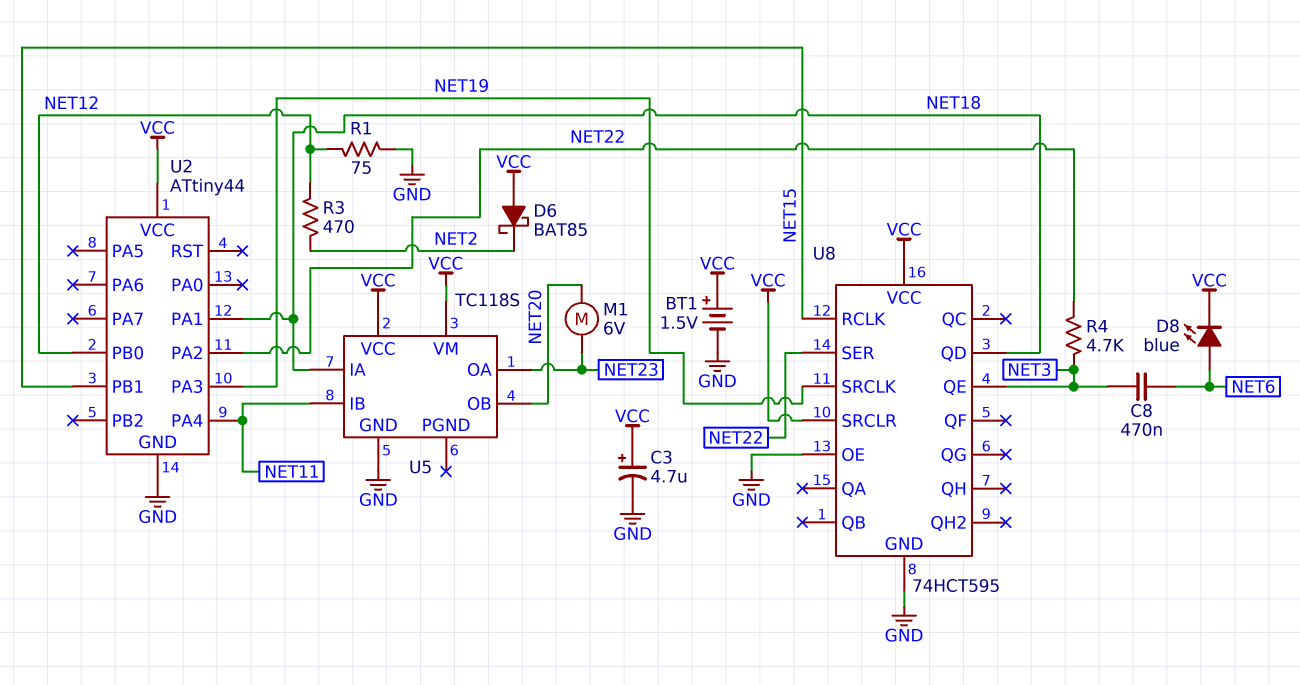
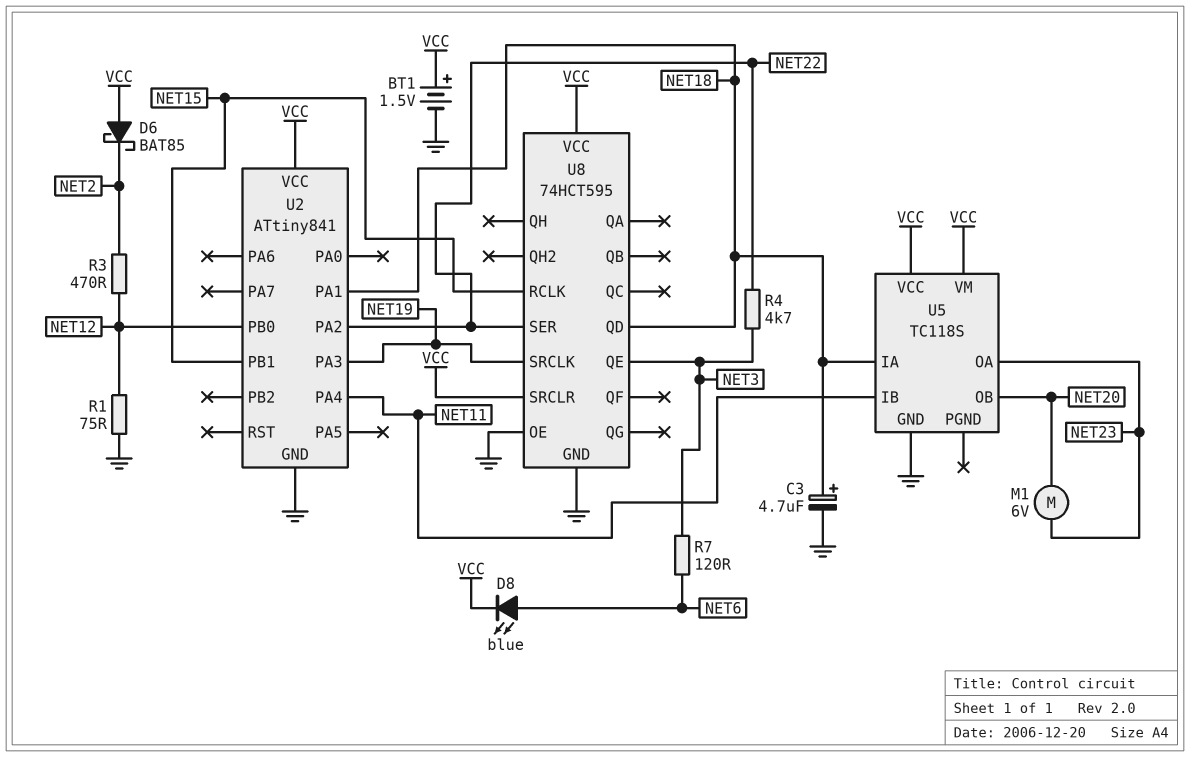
C3: 4.7uF (plus VCC, minus GND) -> 4.7uF (plus NET18, minus GND)
C8: 470nF (NET3, NET6) -> none
R7: none -> 120 (NET3, NET6)
U2: ATtiny44 -> ATtiny841

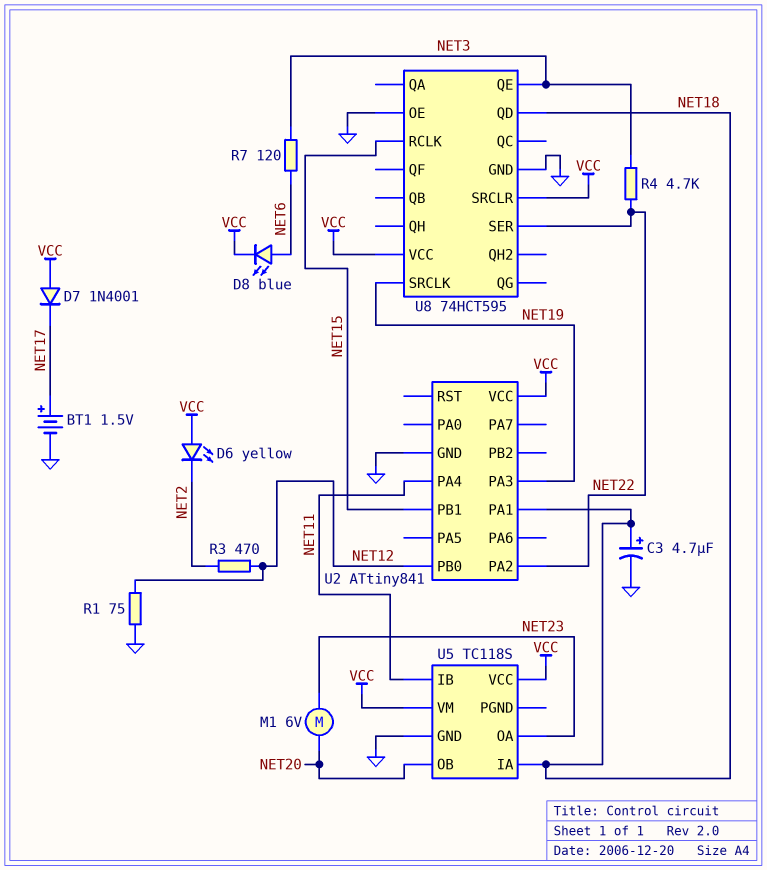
BT1: 1.5V (plus VCC, minus GND) -> 1.5V (plus NET17, minus GND)
D6: schottky BAT85 (A VCC, K NET2) -> LED yellow (A VCC, K NET2)
D7: none -> diode 1N4001 (A VCC, K NET17)

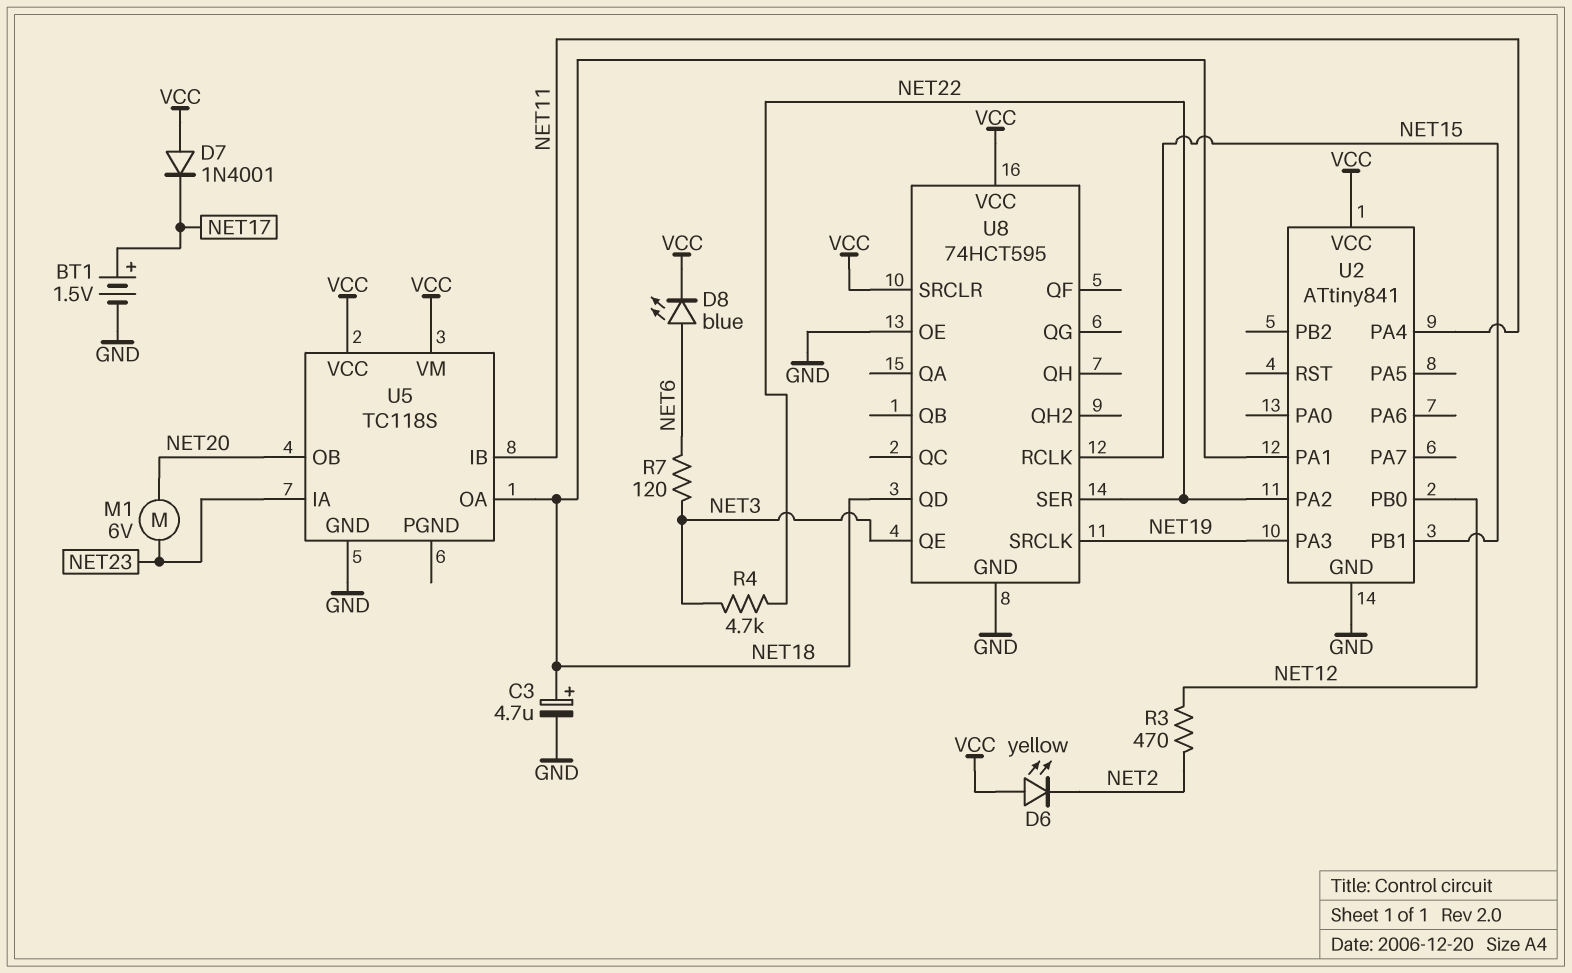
R1: 75 (GND, NET12) -> none
U5 pin IA: NET18 -> NET23
U5 pin OA: NET23 -> NET18

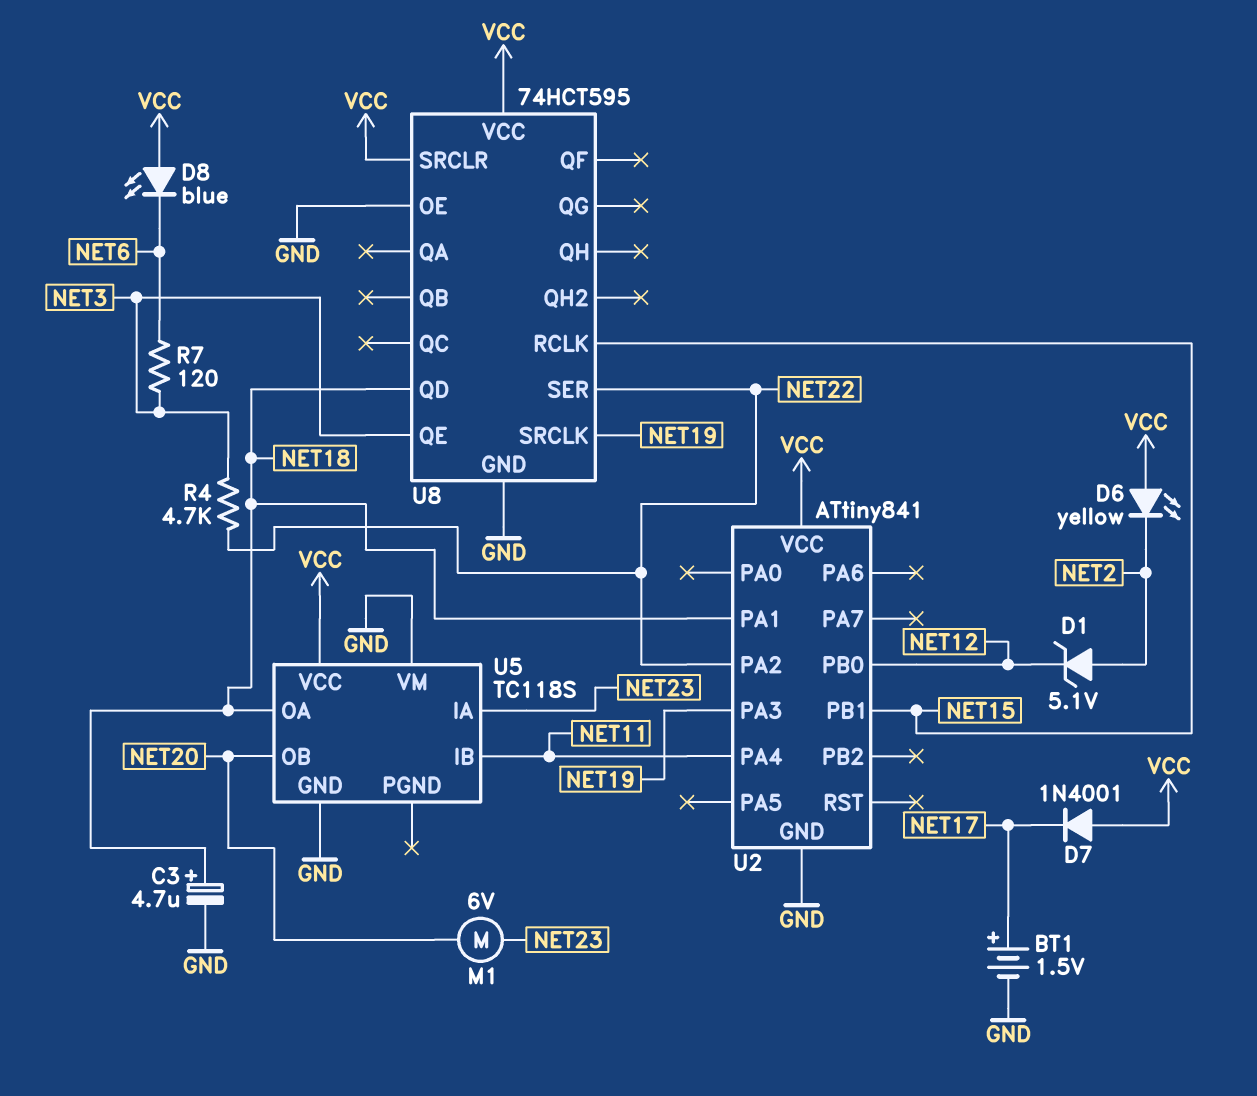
D1: none -> zener 5.1V (A NET2, K NET12)
D8: LED blue (A NET6, K VCC) -> LED blue (A VCC, K NET6)
R3: 470 (NET2, NET12) -> none
U5 pin VM: VCC -> GND

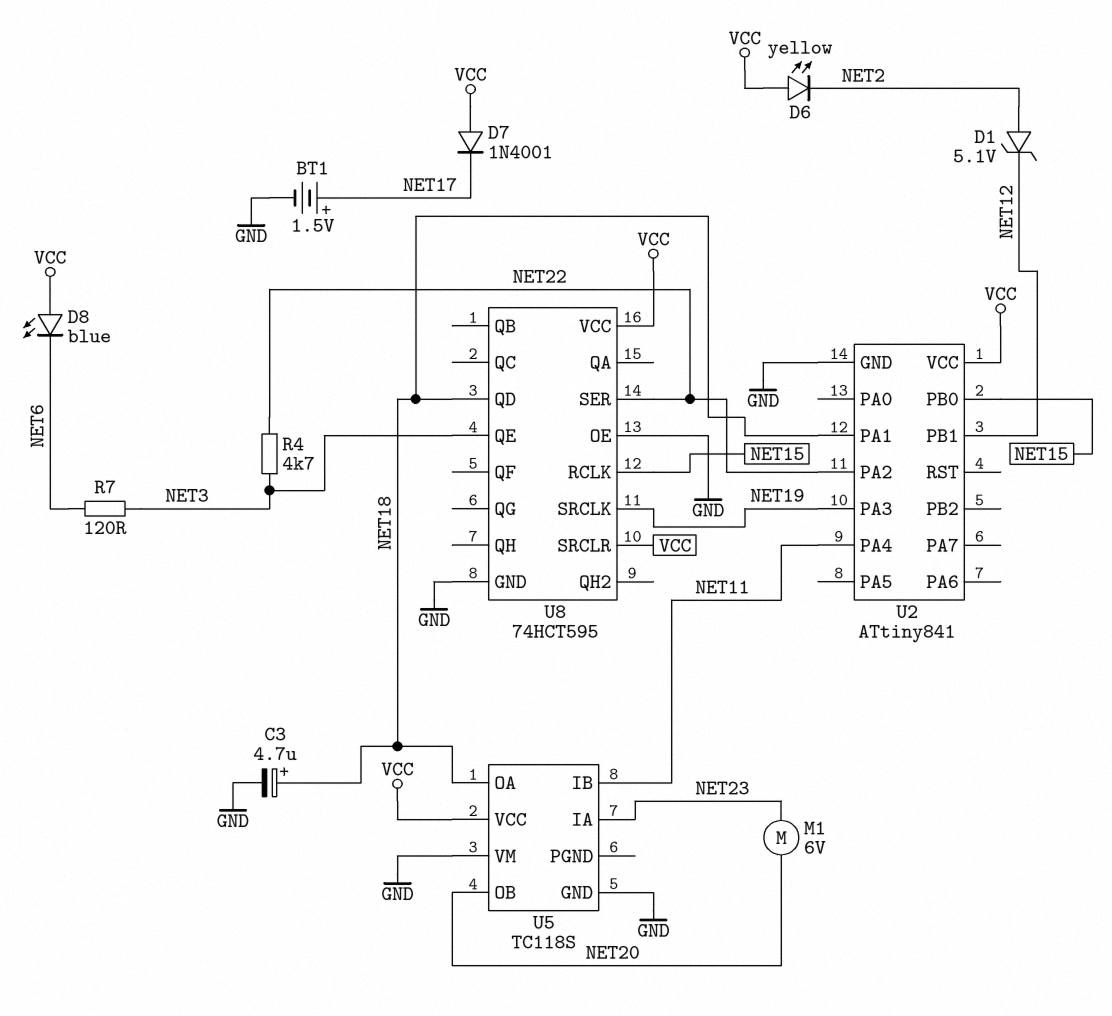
U2 pin PB0: NET12 -> NET15
U2 pin PB1: NET15 -> NET12

